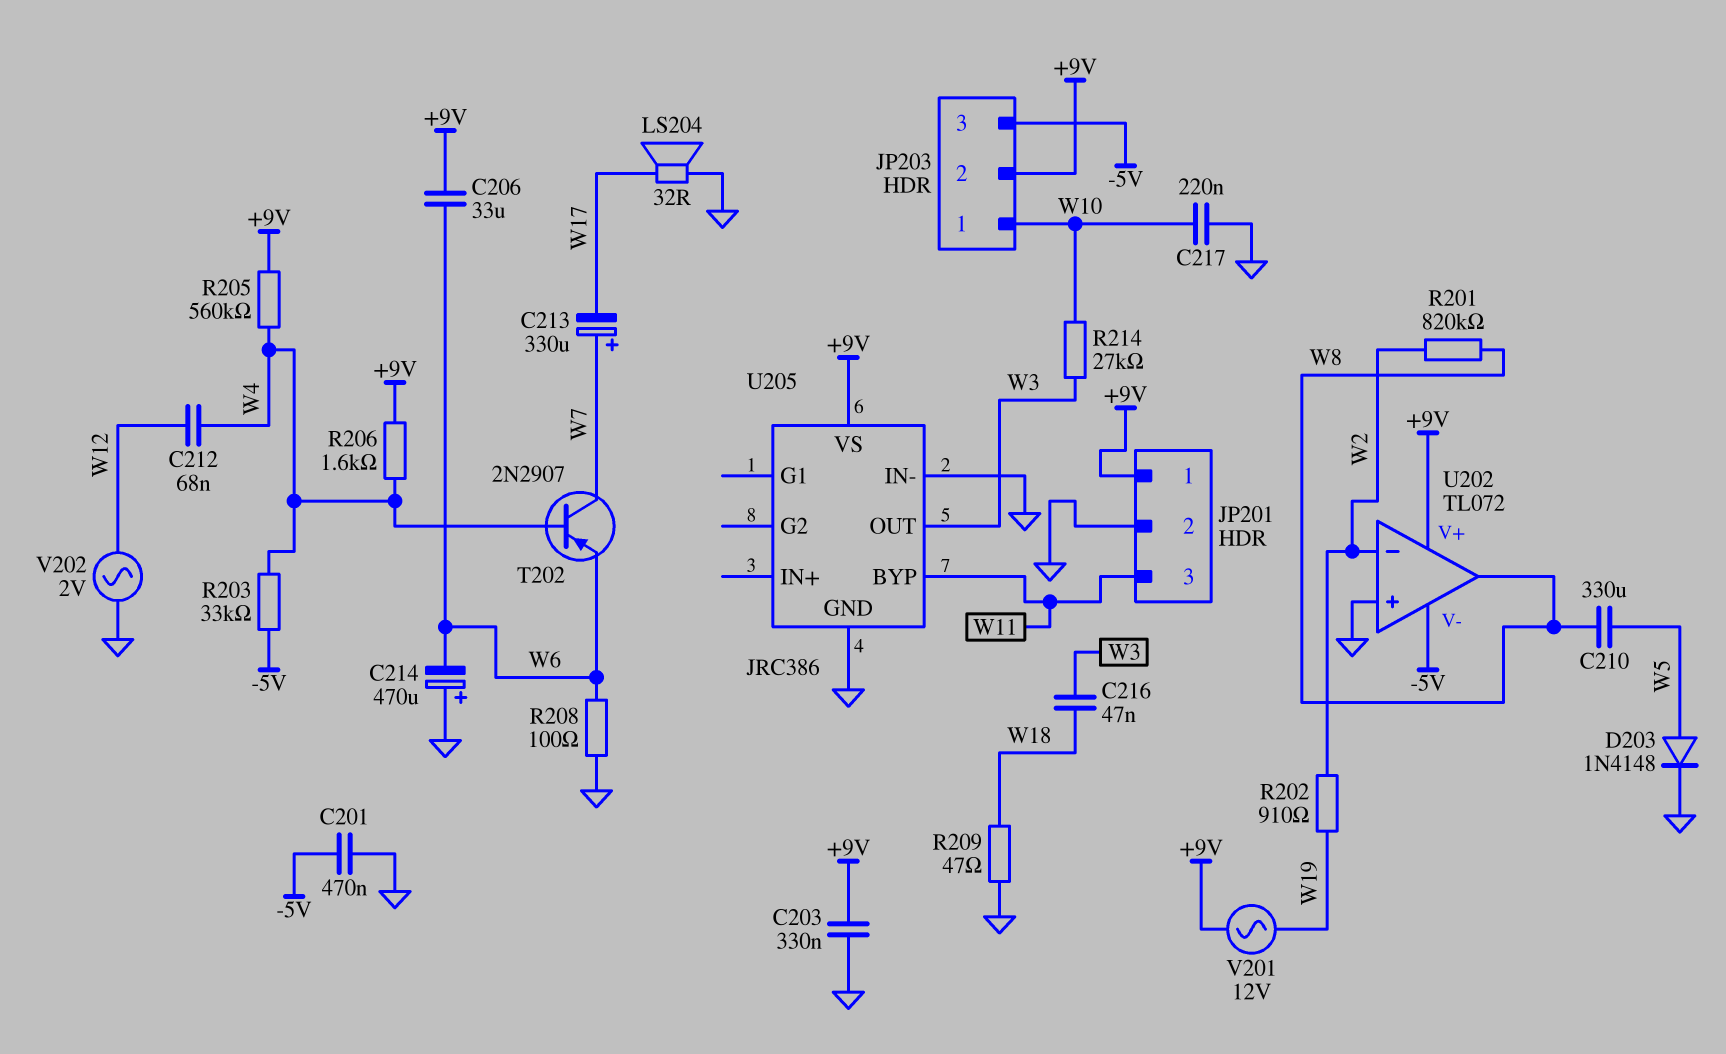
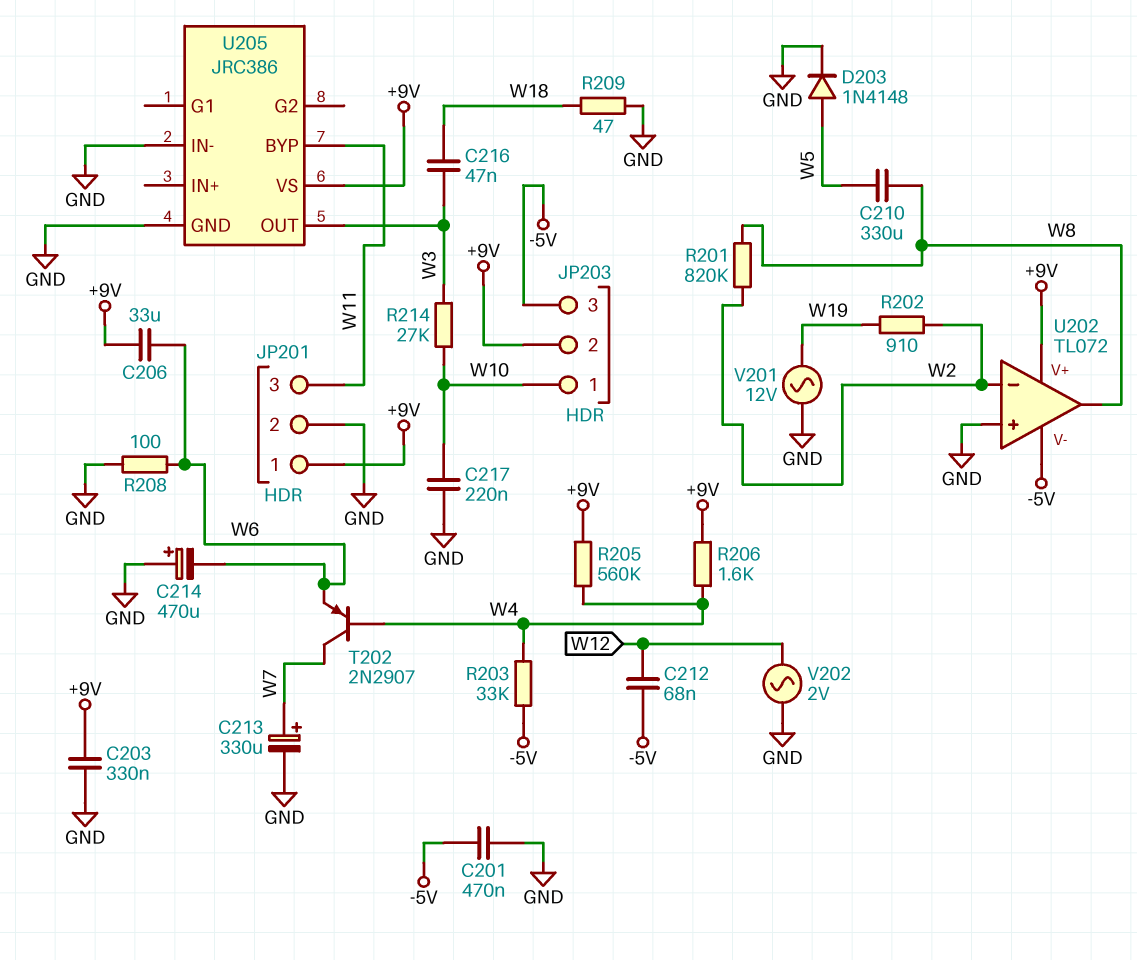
C212: 68nF (W4, W12) -> 68nF (-5V, W12)
C213: 330uF (plus W7, minus W17) -> 330uF (plus W7, minus GND)
LS204: speaker 32R (GND, W17) -> none
V201: AC 12V (+9V, W19) -> AC 12V (GND, W19)

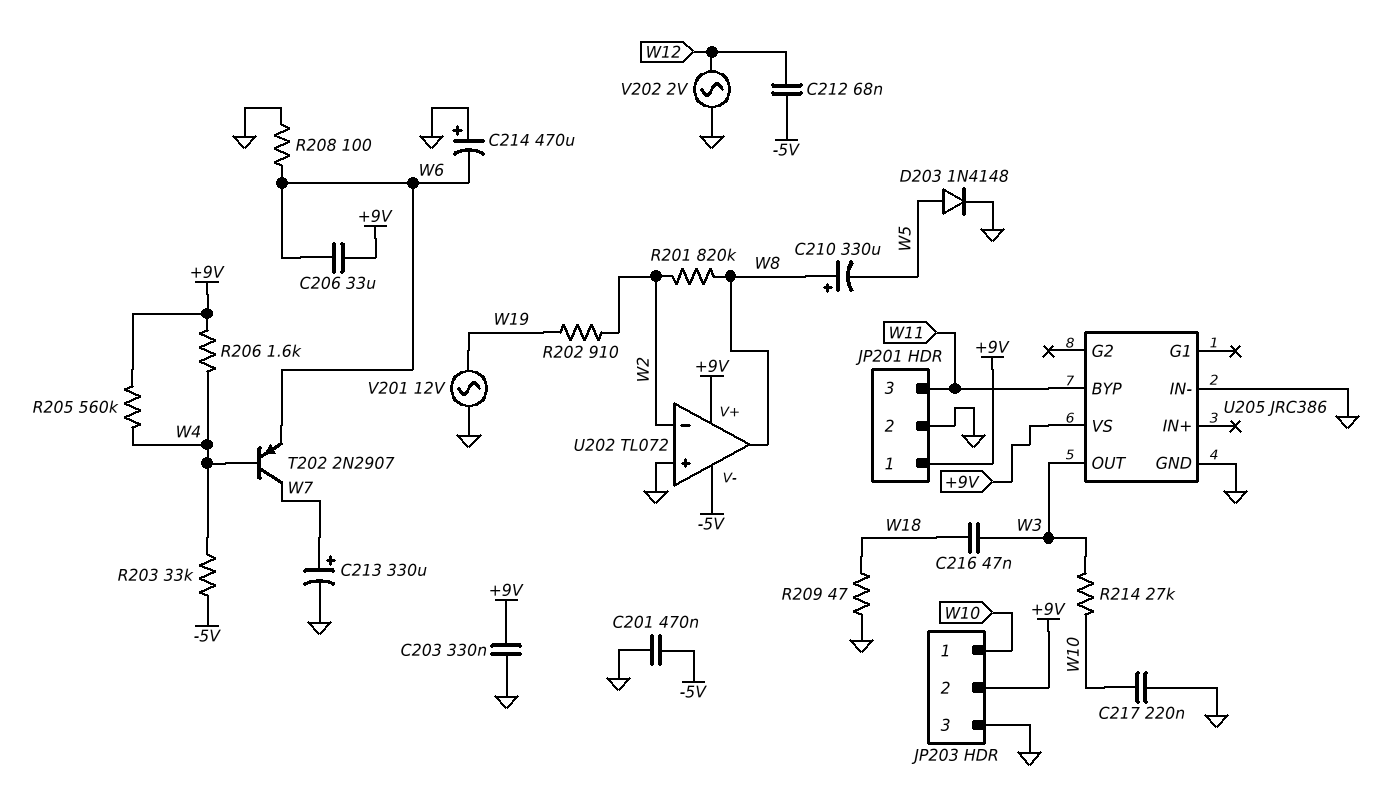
C210: 330uF (W5, W8) -> 330uF (plus W8, minus W5)
JP203 pin 3: -5V -> GND

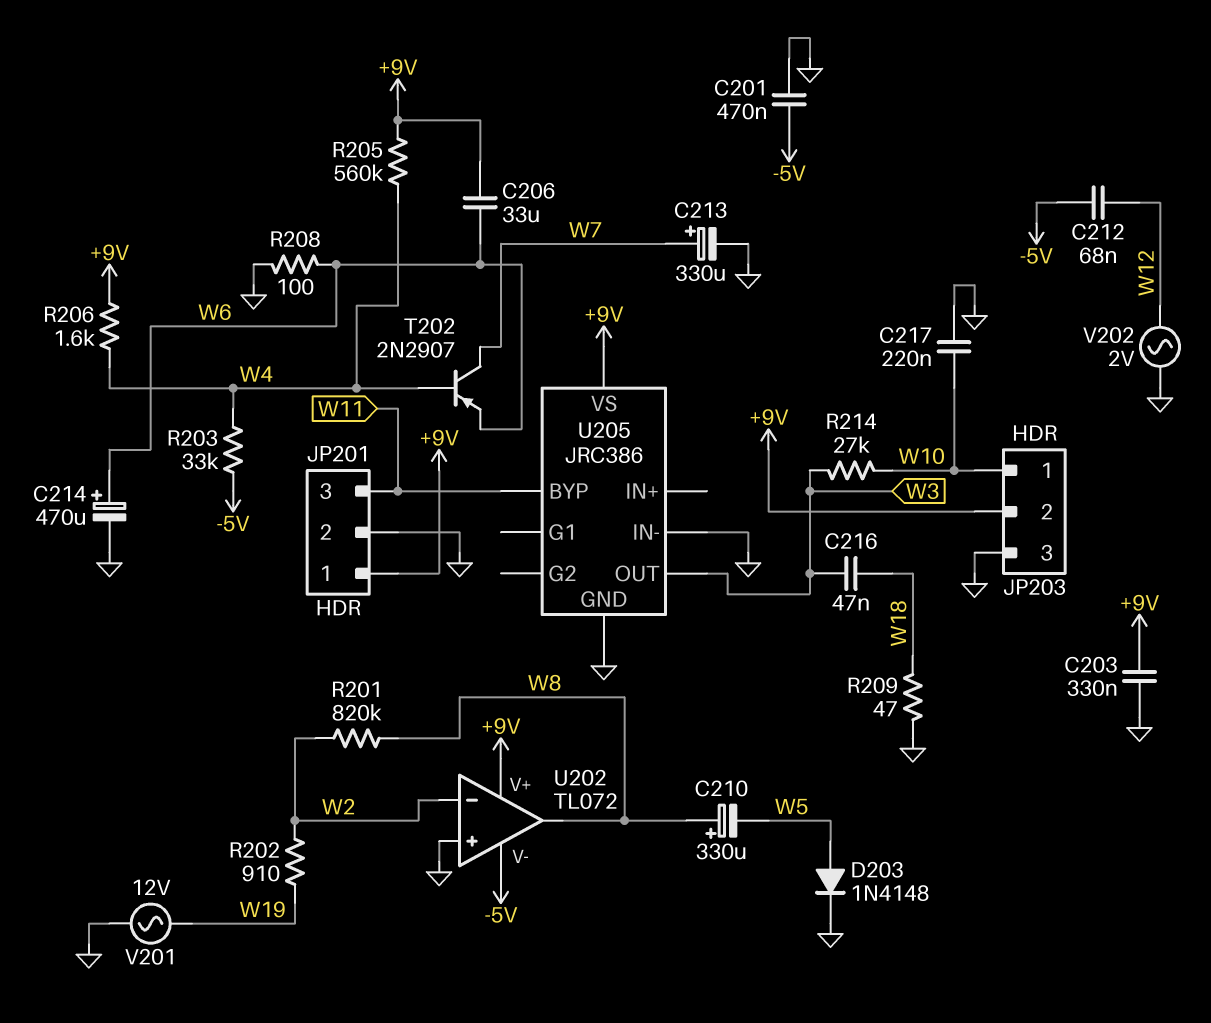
C214: 470uF (plus GND, minus W6) -> 470uF (plus W6, minus GND)

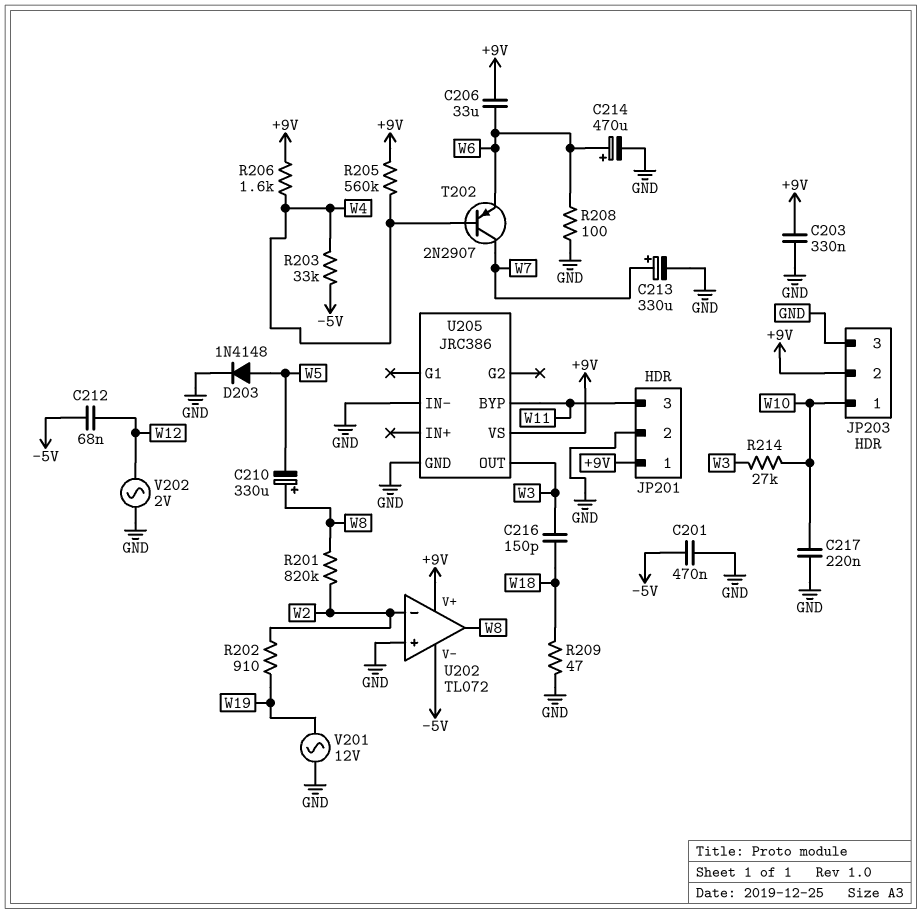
C216: 47nF (W3, W18) -> 150pF (W3, W18)

